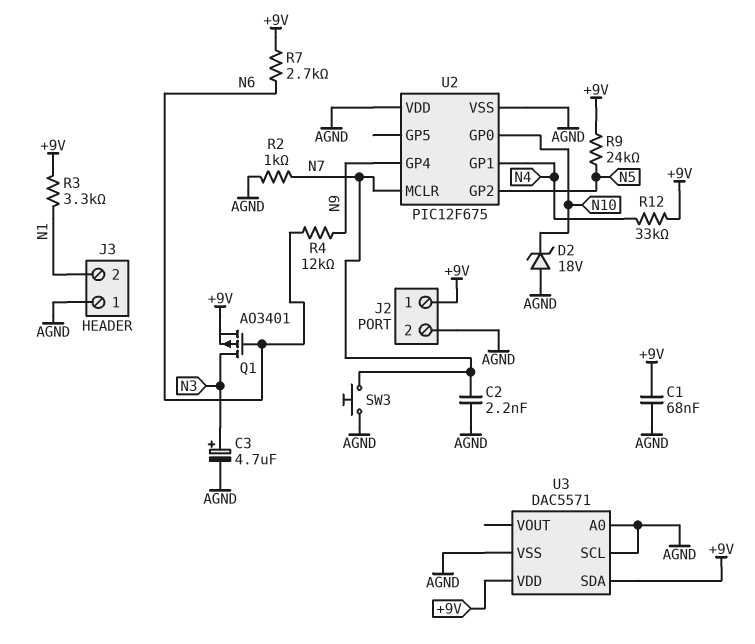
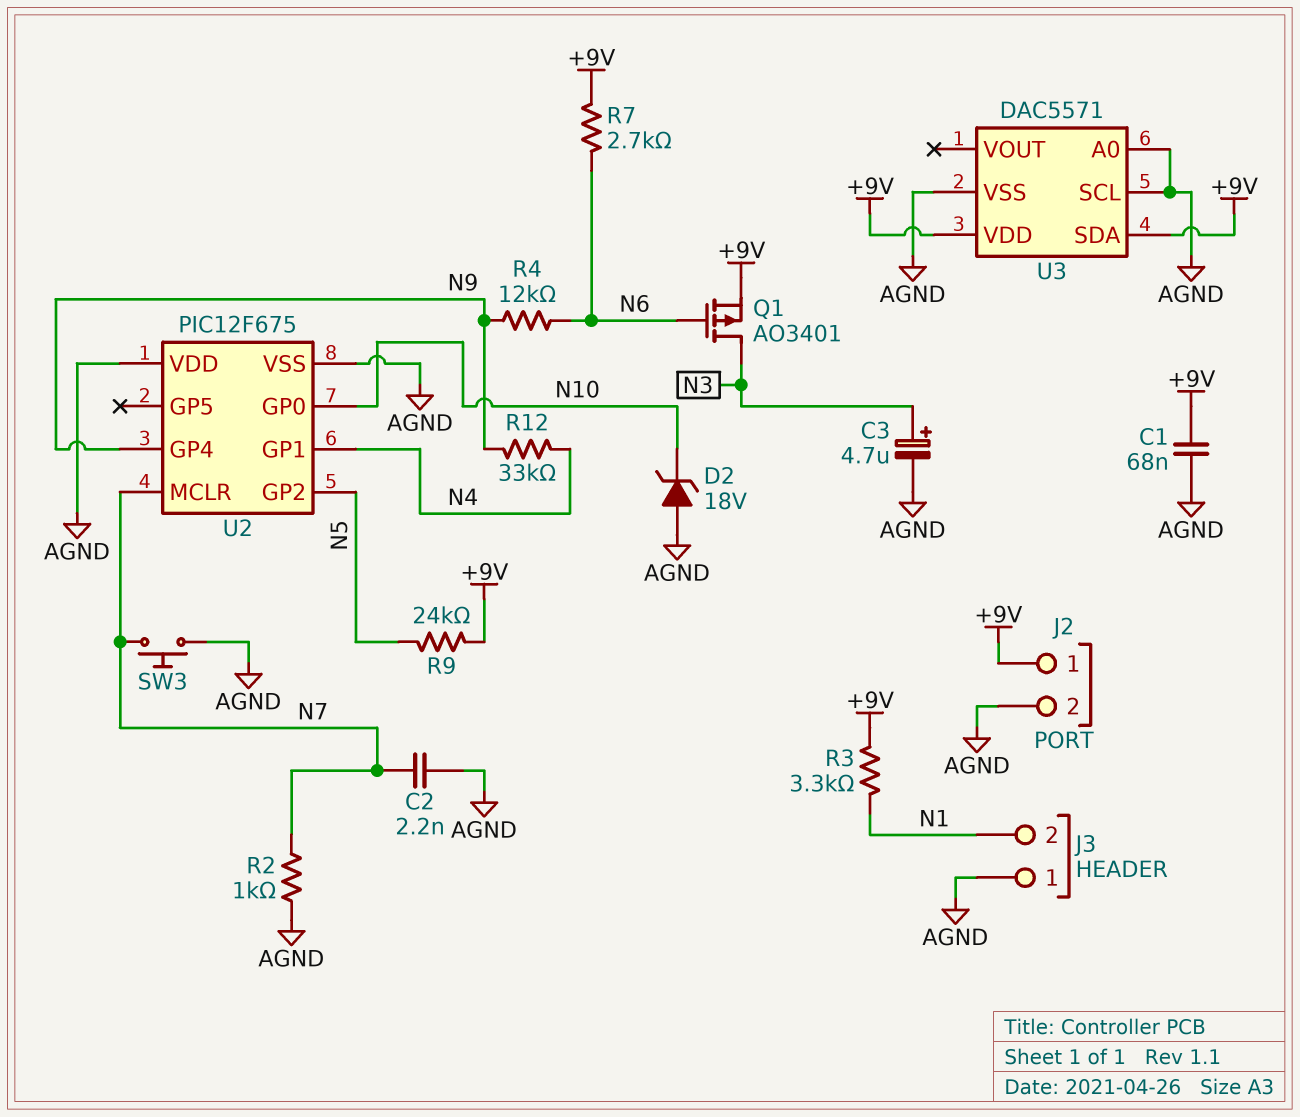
R12: 33k (+9V, N4) -> 33k (N4, N9)

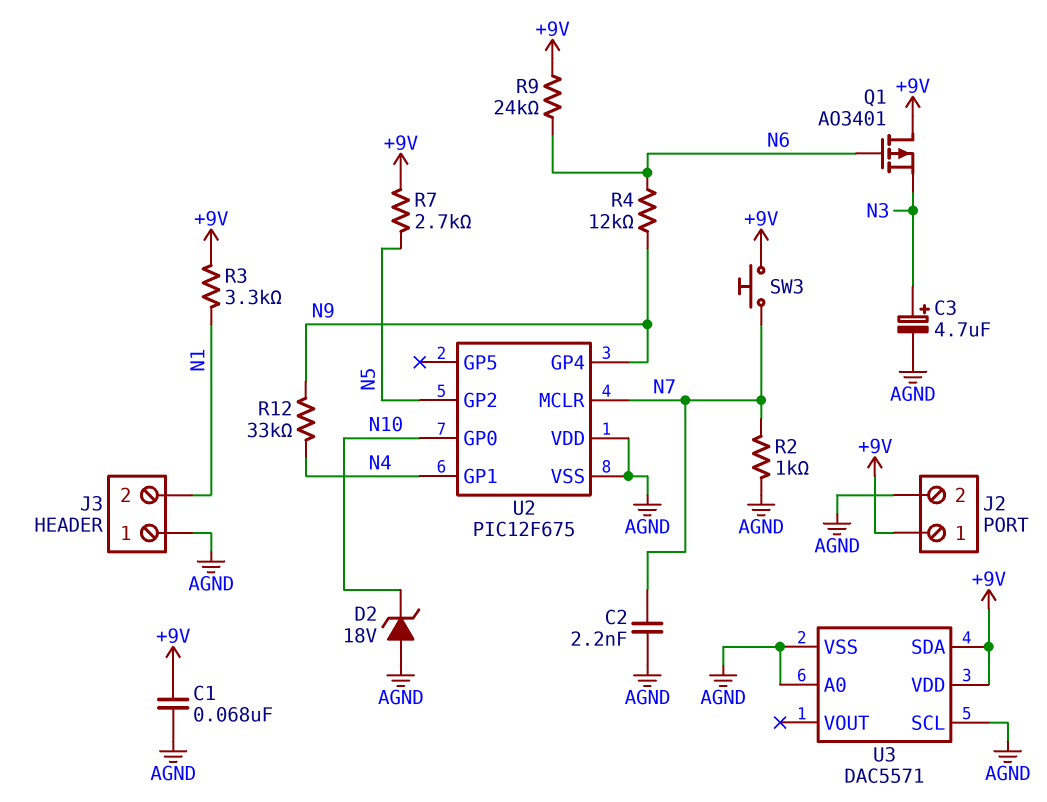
Q1: PMOS AO3401 (G N6, D N3, S +9V) -> PMOS AO3401 (G N6, D +9V, S N3)
R7: 2.7k (+9V, N6) -> 2.7k (+9V, N5)
R9: 24k (+9V, N5) -> 24k (+9V, N6)
SW3: button (AGND, N7) -> button (+9V, N7)

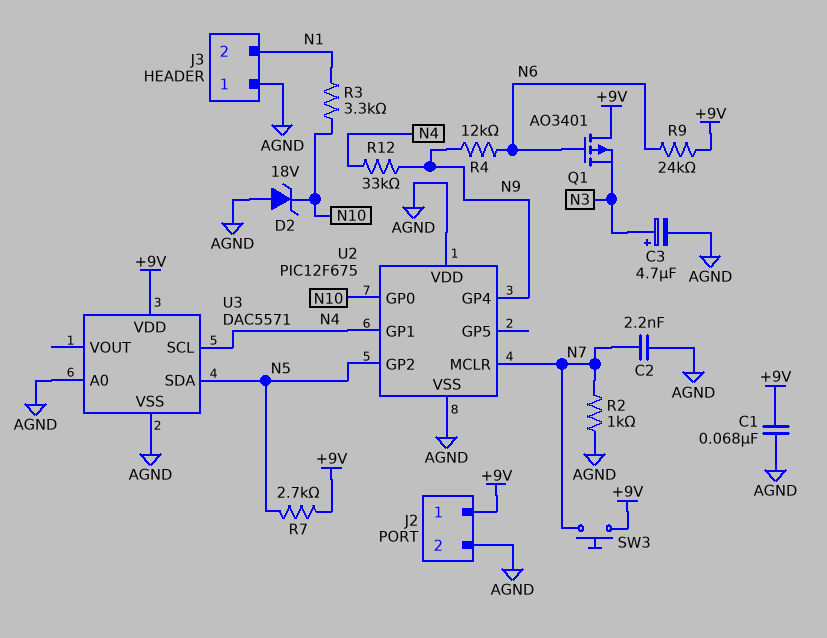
R3: 3.3k (+9V, N1) -> 3.3k (N1, N10)
U3 pin SCL: AGND -> N4
U3 pin SDA: +9V -> N5

